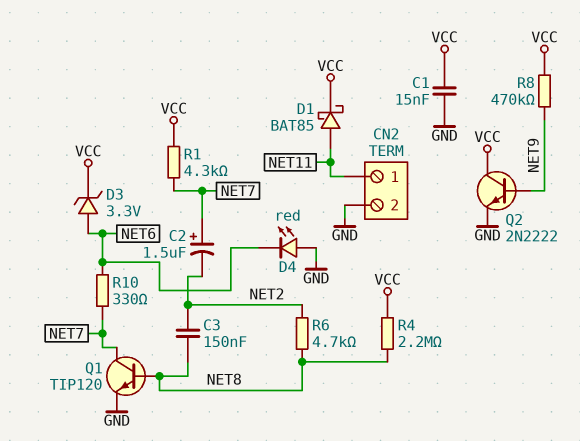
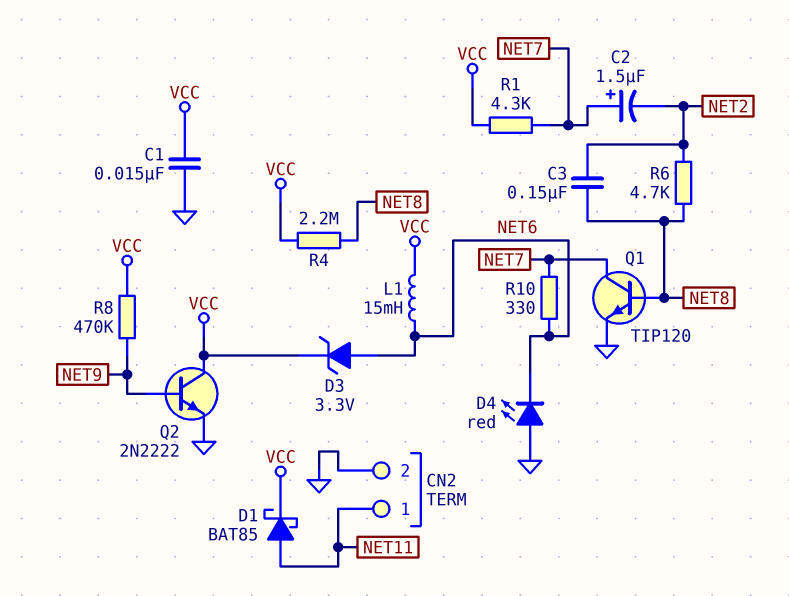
L1: none -> 15mH (NET6, VCC)

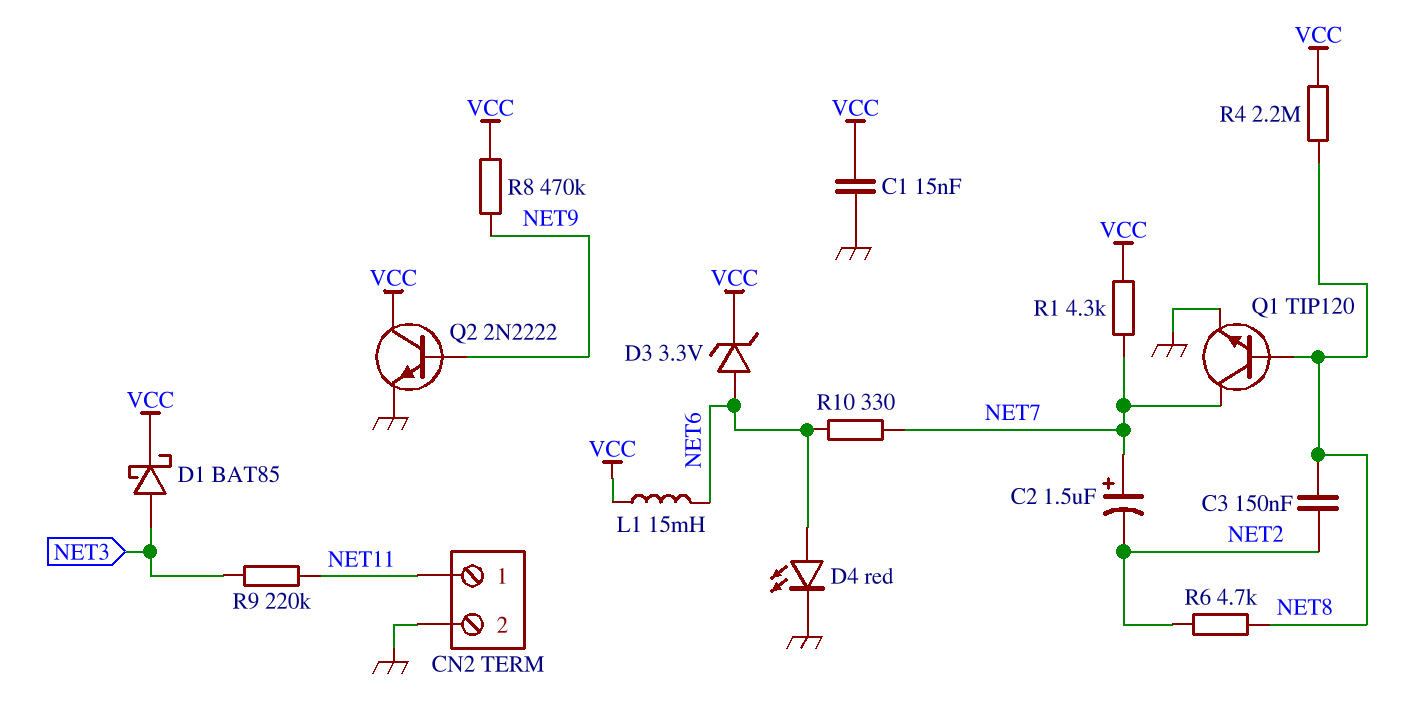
D1: schottky BAT85 (A NET11, K VCC) -> schottky BAT85 (A NET3, K VCC)
D4: LED red (A GND, K NET6) -> LED red (A NET6, K GND)
R9: none -> 220k (NET3, NET11)

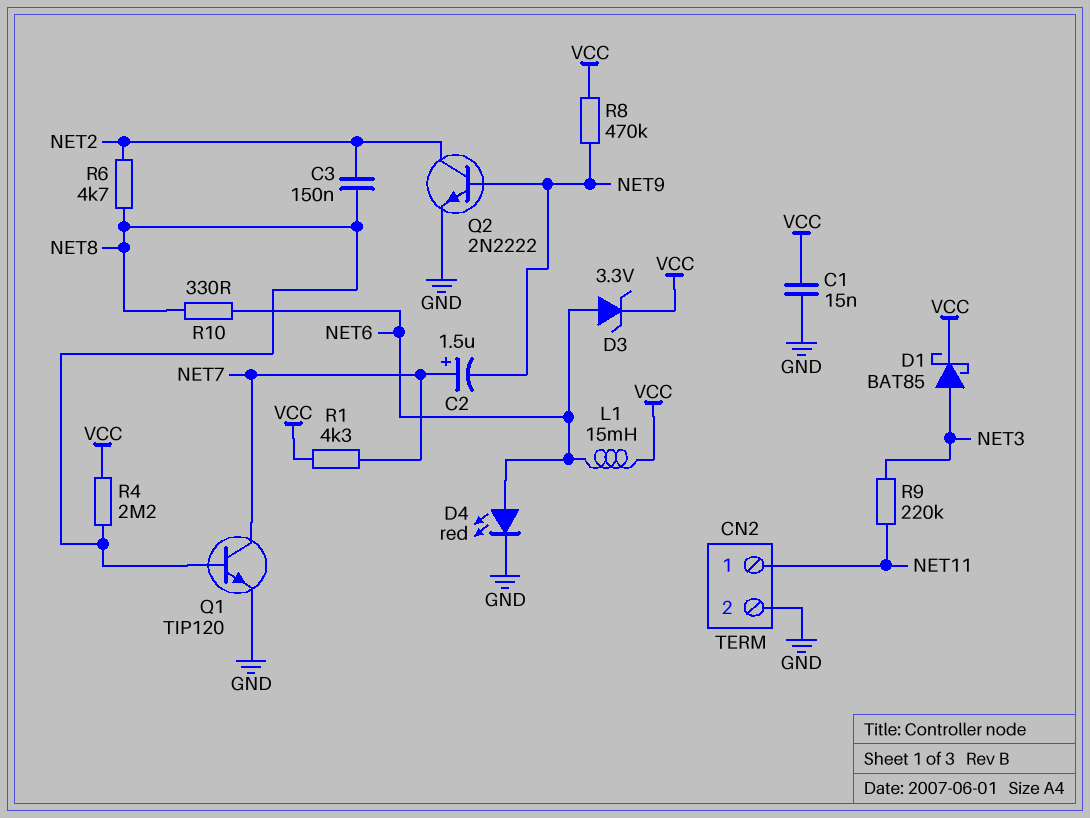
C2: 1.5uF (plus NET7, minus NET2) -> 1.5uF (plus NET7, minus NET9)
Q2: NPN 2N2222 (B NET9, C VCC, E GND) -> NPN 2N2222 (B NET9, C NET2, E GND)
R10: 330 (NET6, NET7) -> 330 (NET6, NET8)

